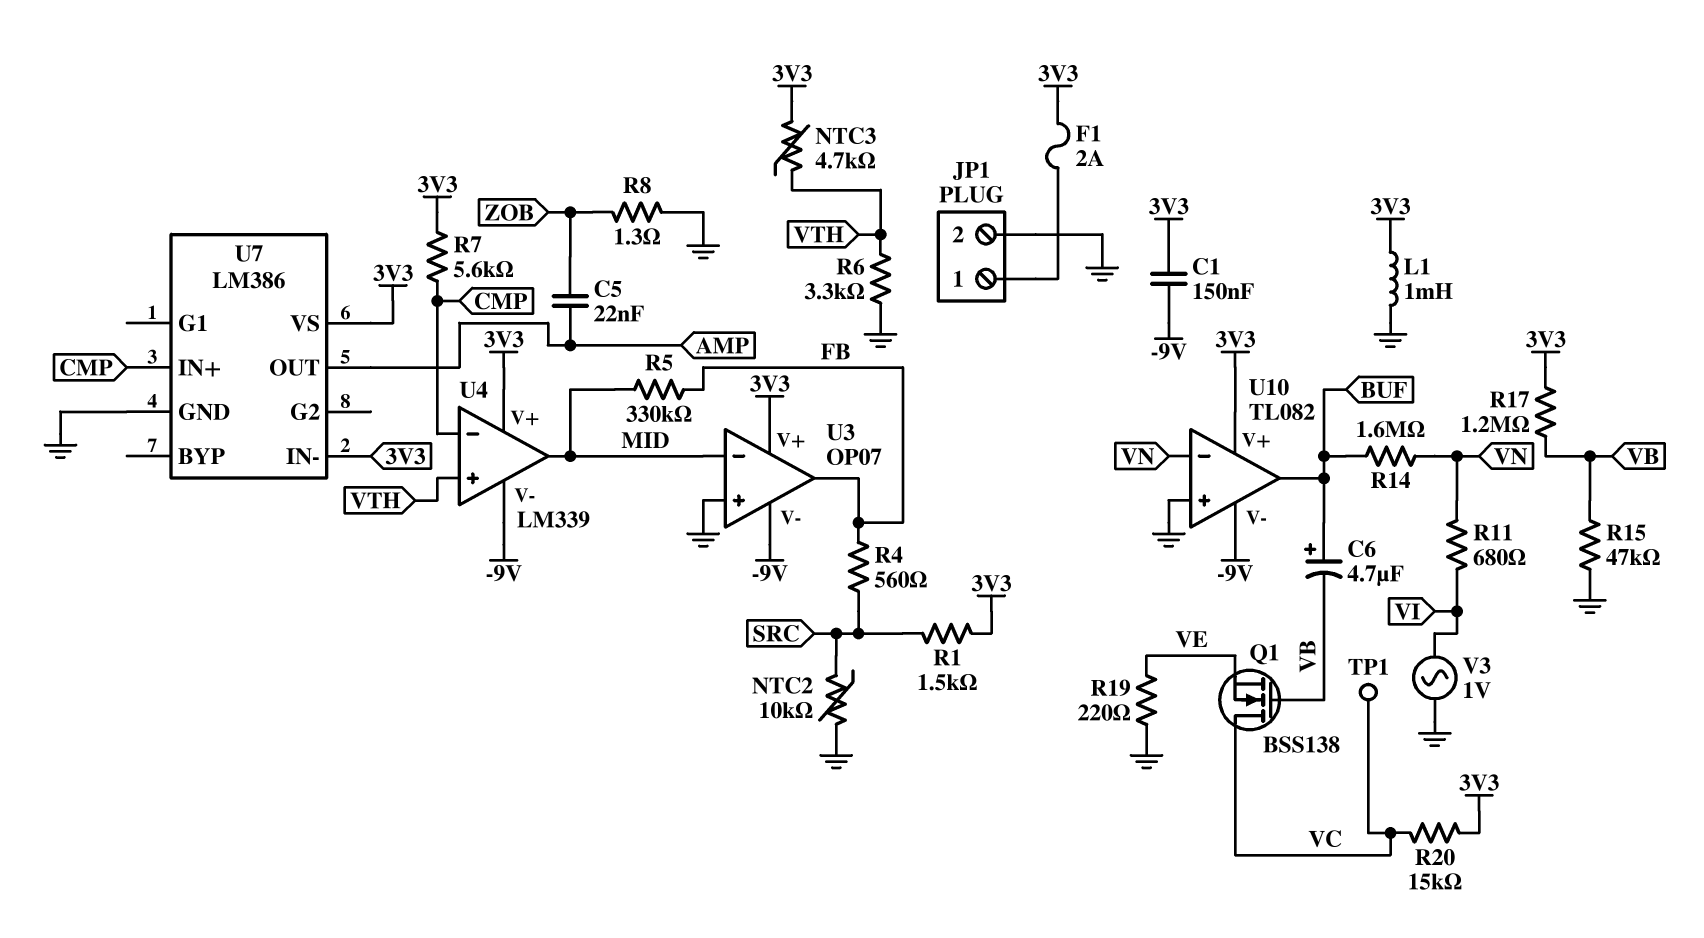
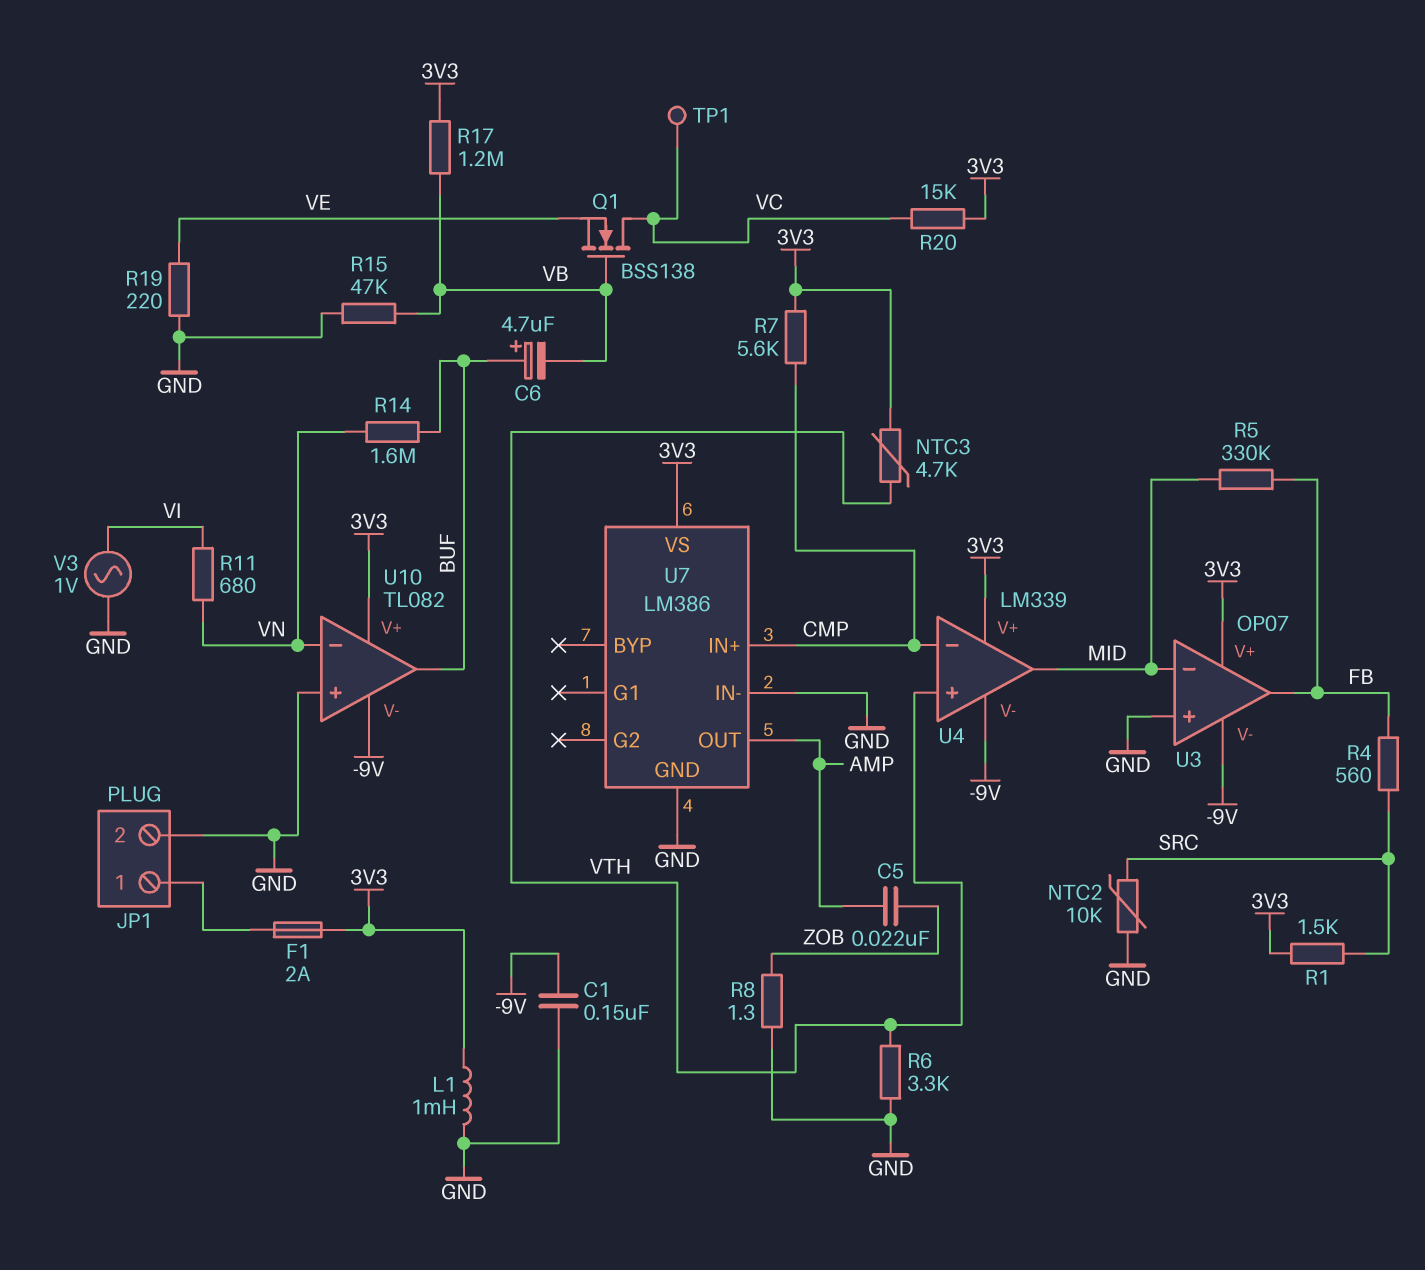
C1: 150nF (-9V, 3V3) -> 150nF (-9V, GND)
U7 pin IN-: 3V3 -> GND

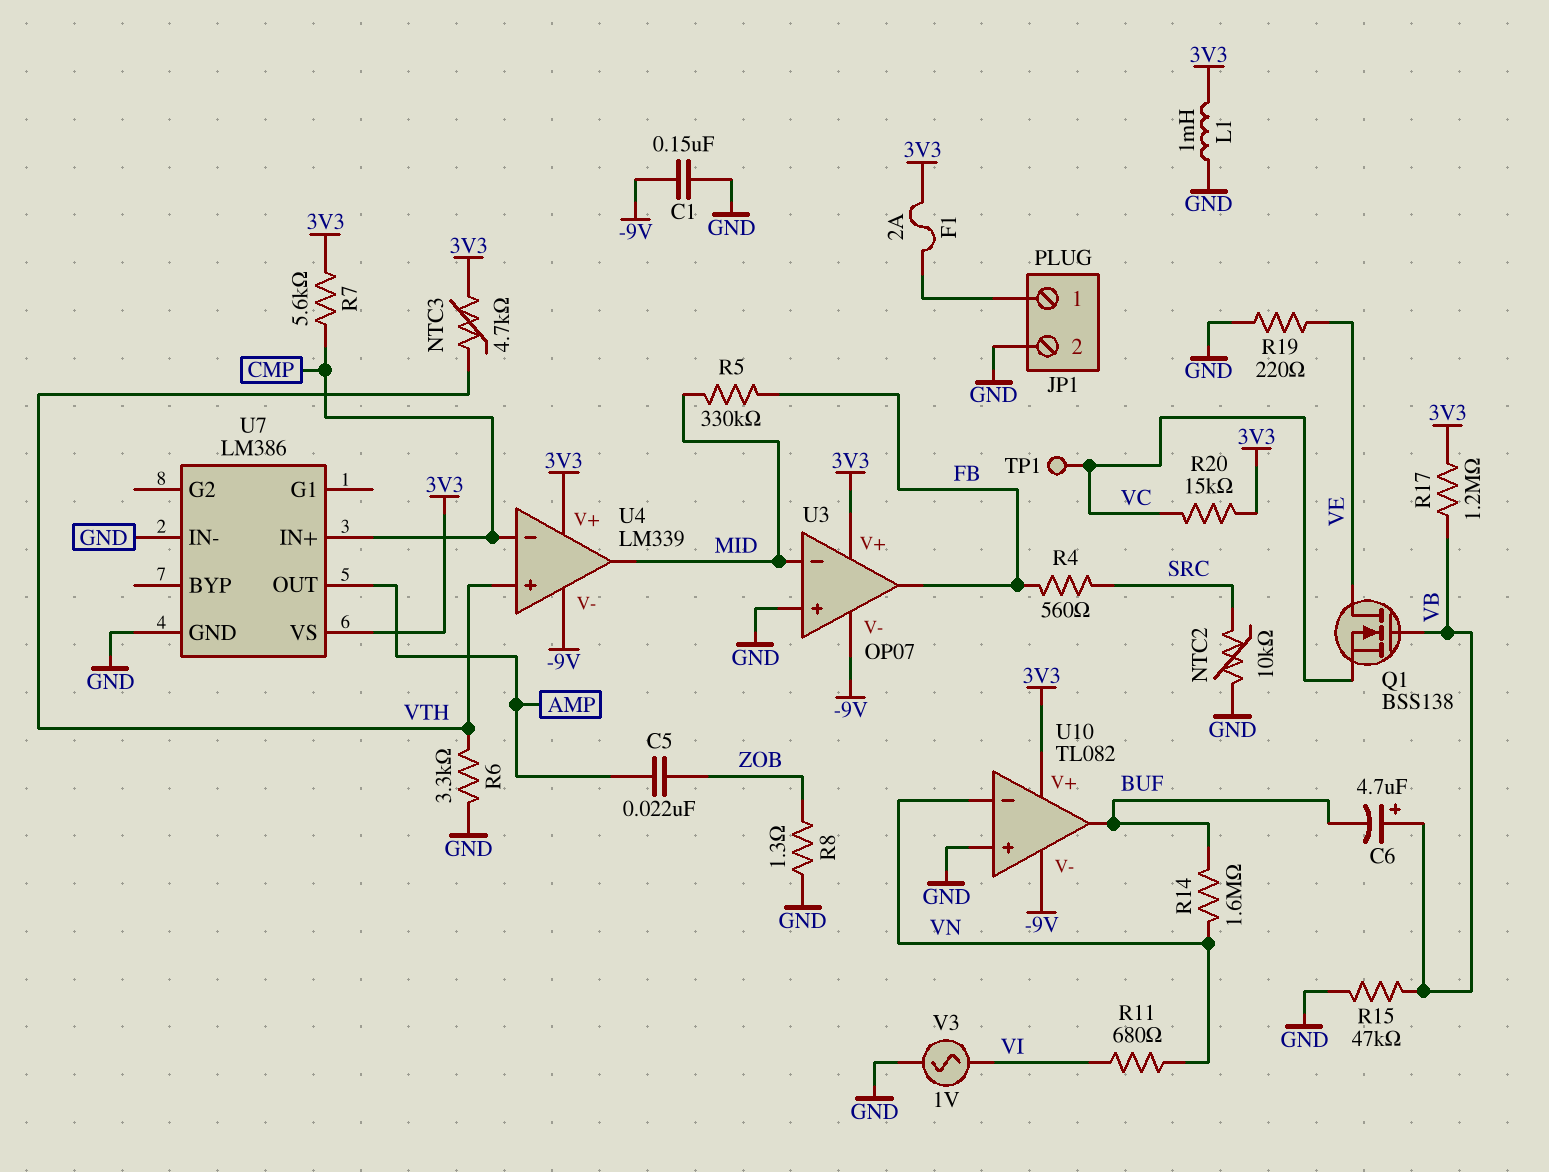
C6: 4.7uF (plus BUF, minus VB) -> 4.7uF (plus VB, minus BUF)
Q1: NMOS BSS138 (G VB, D VC, S VE) -> NMOS BSS138 (G VB, D VE, S VC)
R1: 1.5k (3V3, SRC) -> none

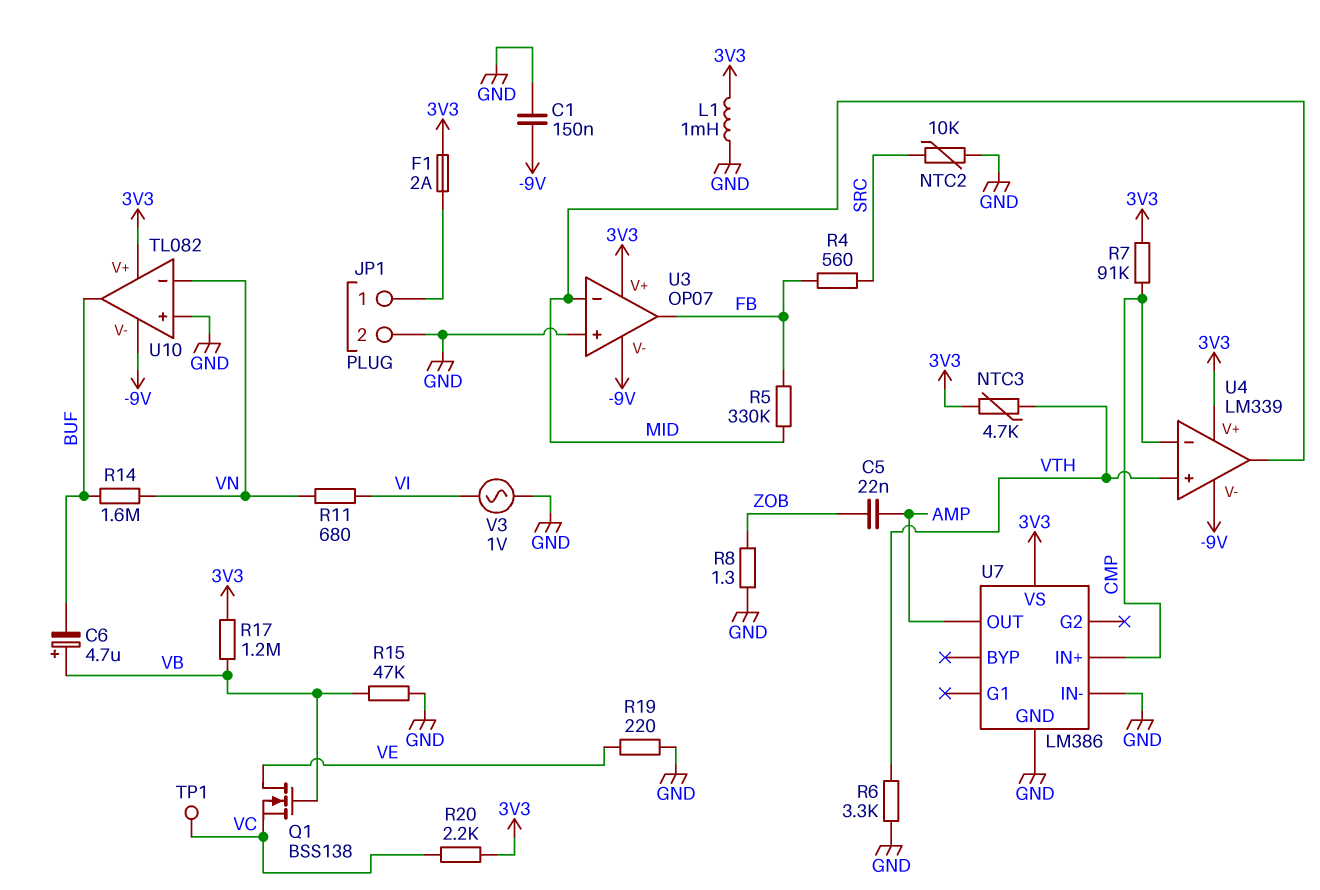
R7: 5.6k (3V3, CMP) -> 91k (3V3, CMP)
R20: 15k (3V3, VC) -> 2.2k (3V3, VC)

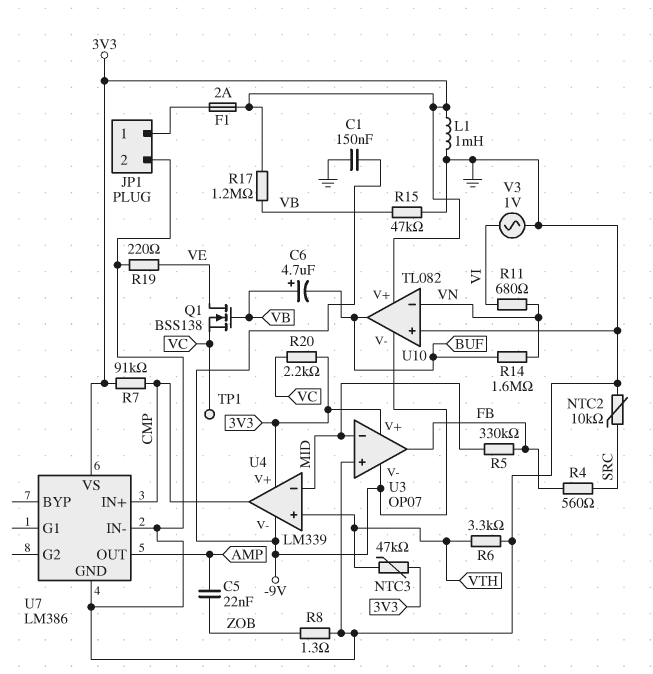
NTC3: 4.7k (3V3, VTH) -> 47k (3V3, VTH)
U4 pin in-: CMP -> MID
U4 pin out: MID -> CMP

